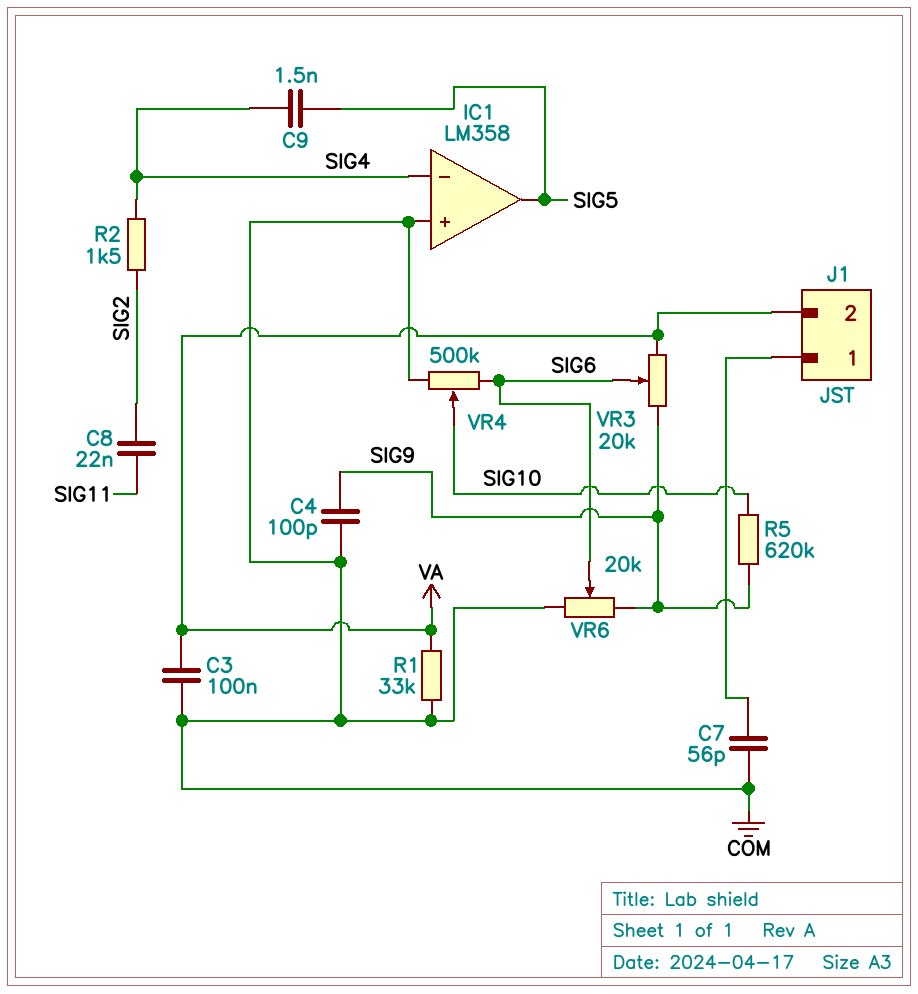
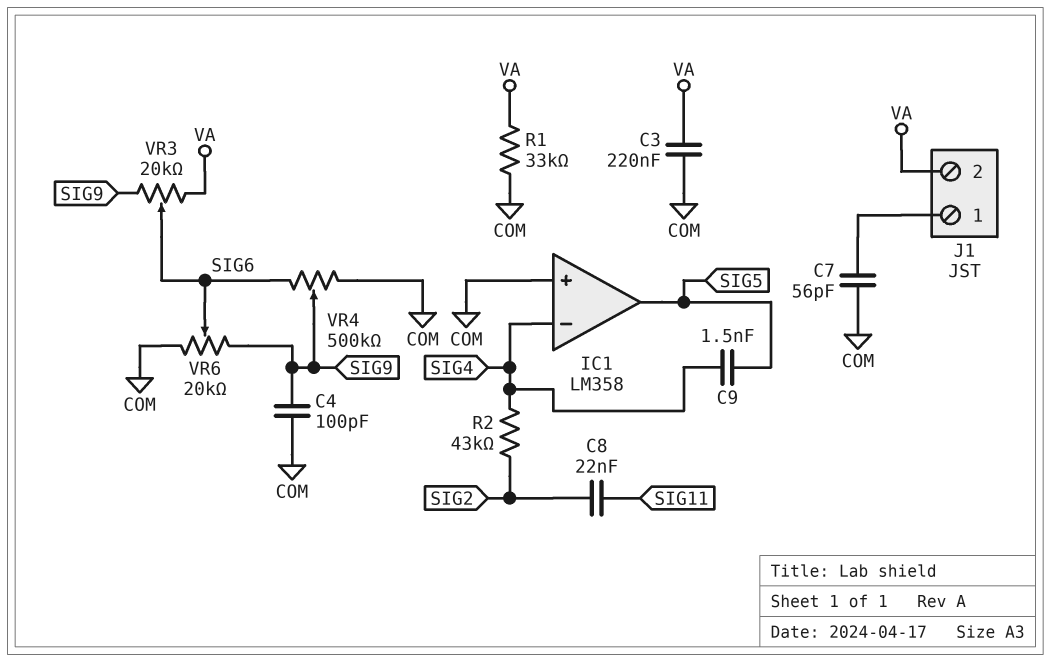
C3: 100nF (COM, VA) -> 220nF (COM, VA)
R2: 1.5k (SIG2, SIG4) -> 43k (SIG2, SIG4)
R5: 620k (SIG9, SIG10) -> none
VR4: 500k (COM, SIG6, wiper SIG10) -> 500k (COM, SIG6, wiper SIG9)

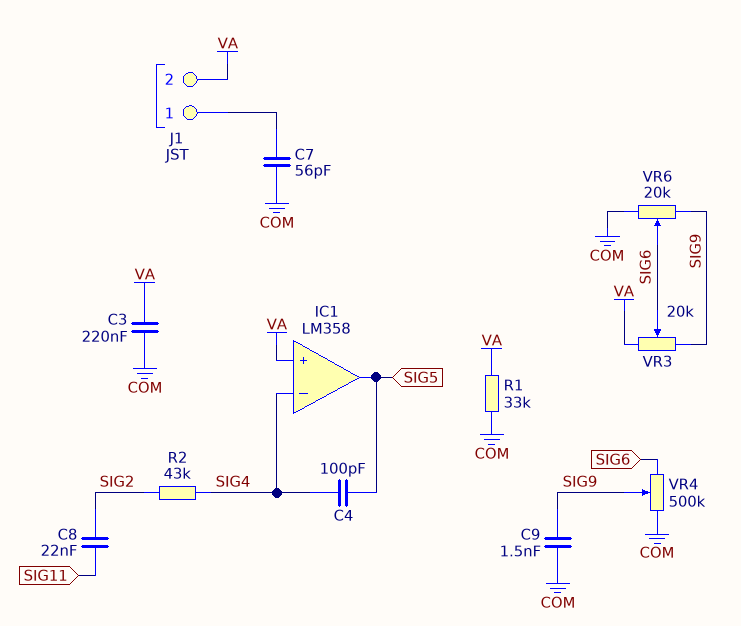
C4: 100pF (COM, SIG9) -> 100pF (SIG4, SIG5)
C9: 1.5nF (SIG4, SIG5) -> 1.5nF (COM, SIG9)
IC1 pin in+: COM -> VA

